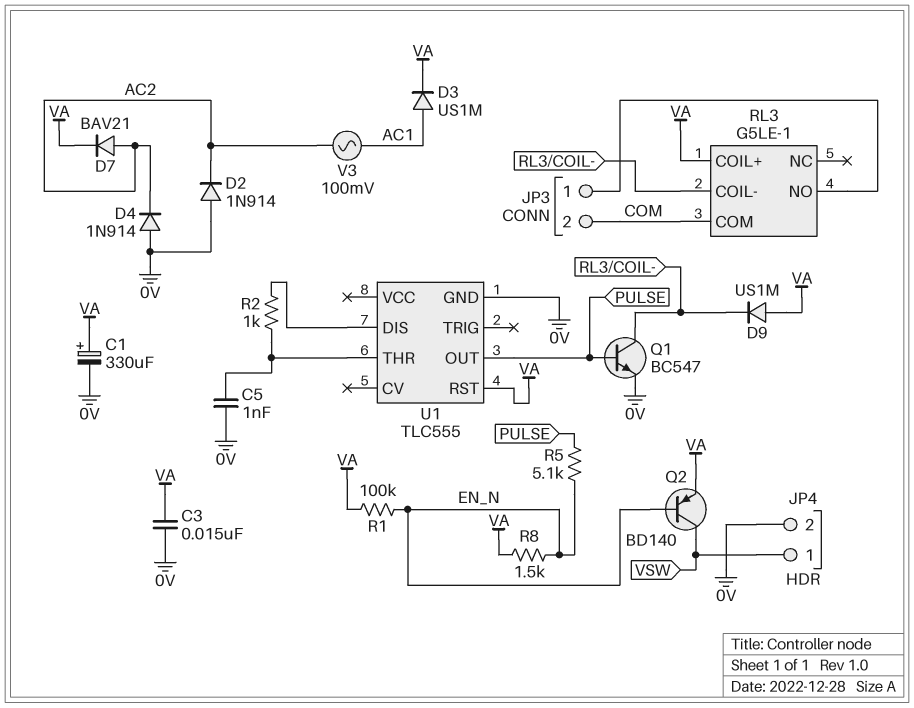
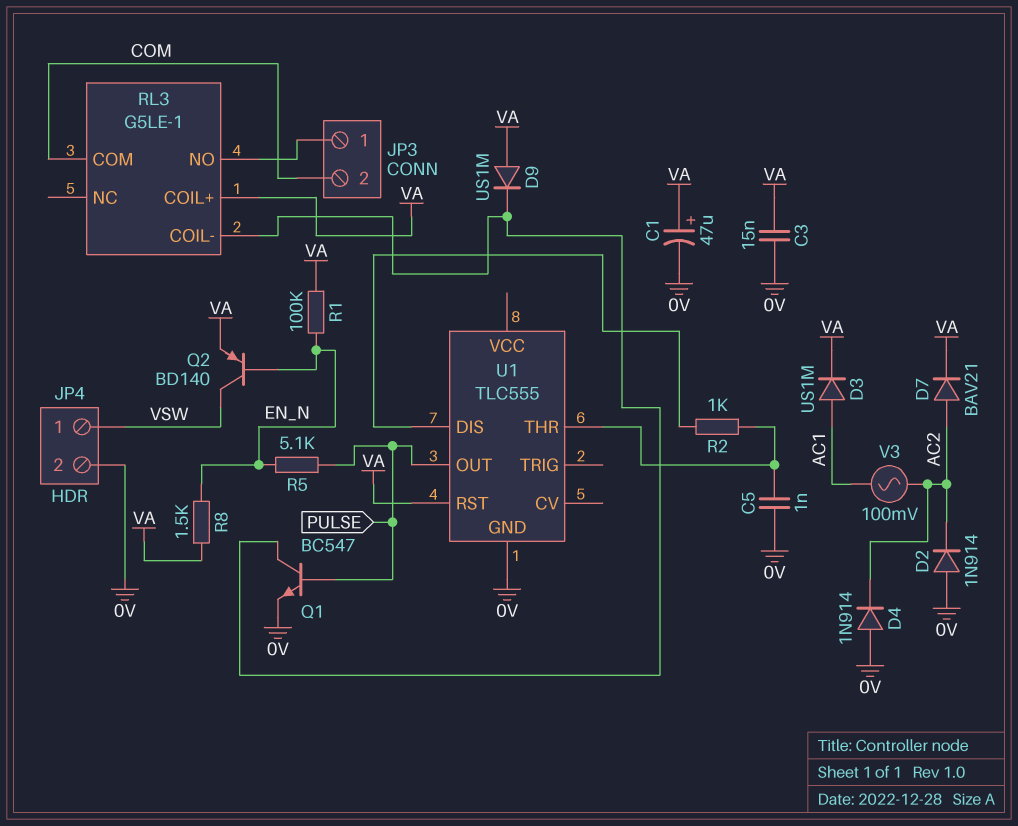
C1: 330uF (plus VA, minus 0V) -> 47uF (plus VA, minus 0V)

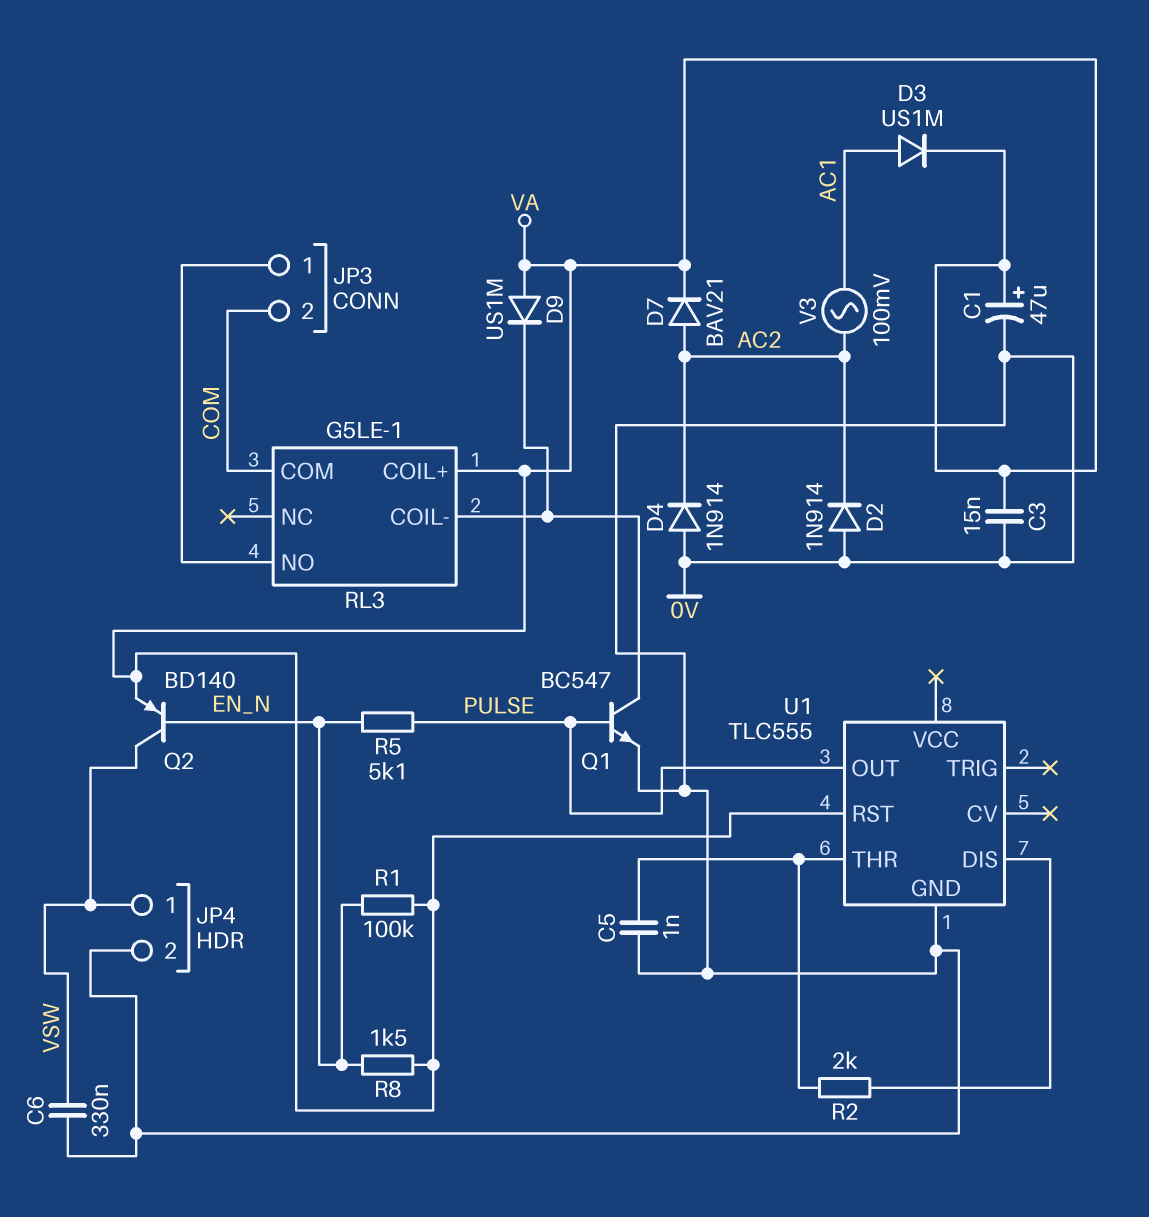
C6: none -> 330nF (0V, VSW)
R2: 1k (U1/DIS, U1/THR) -> 2k (U1/DIS, U1/THR)

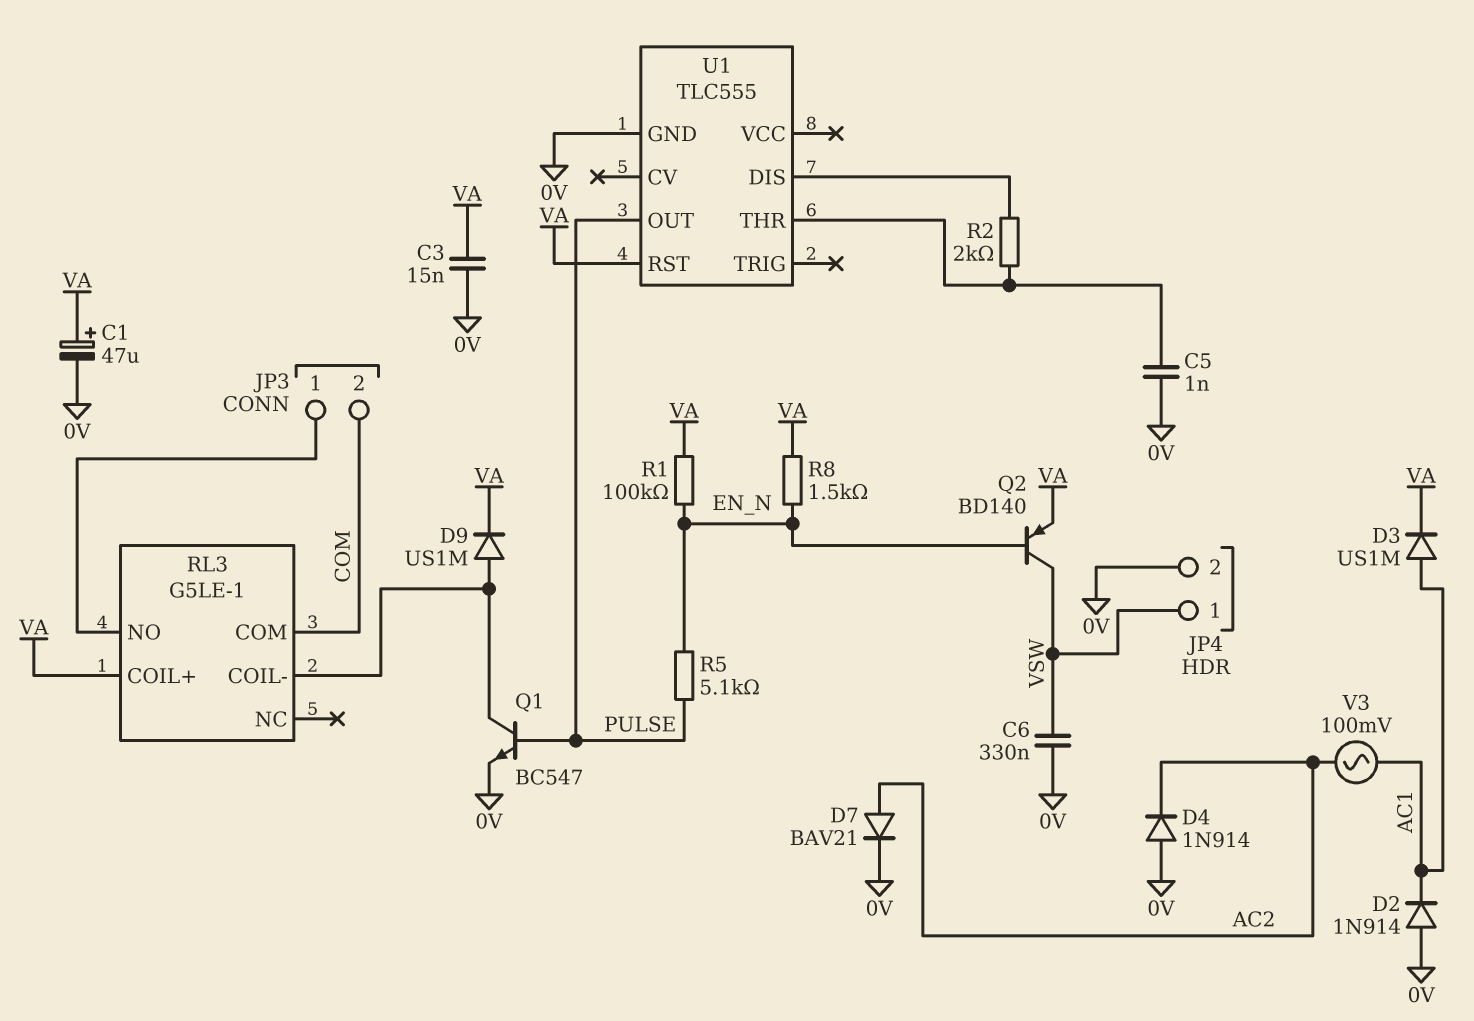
D2: diode 1N914 (A 0V, K AC2) -> diode 1N914 (A 0V, K AC1)
D7: diode BAV21 (A AC2, K VA) -> diode BAV21 (A AC2, K 0V)
D9: diode US1M (A VA, K RL3/COIL-) -> diode US1M (A RL3/COIL-, K VA)

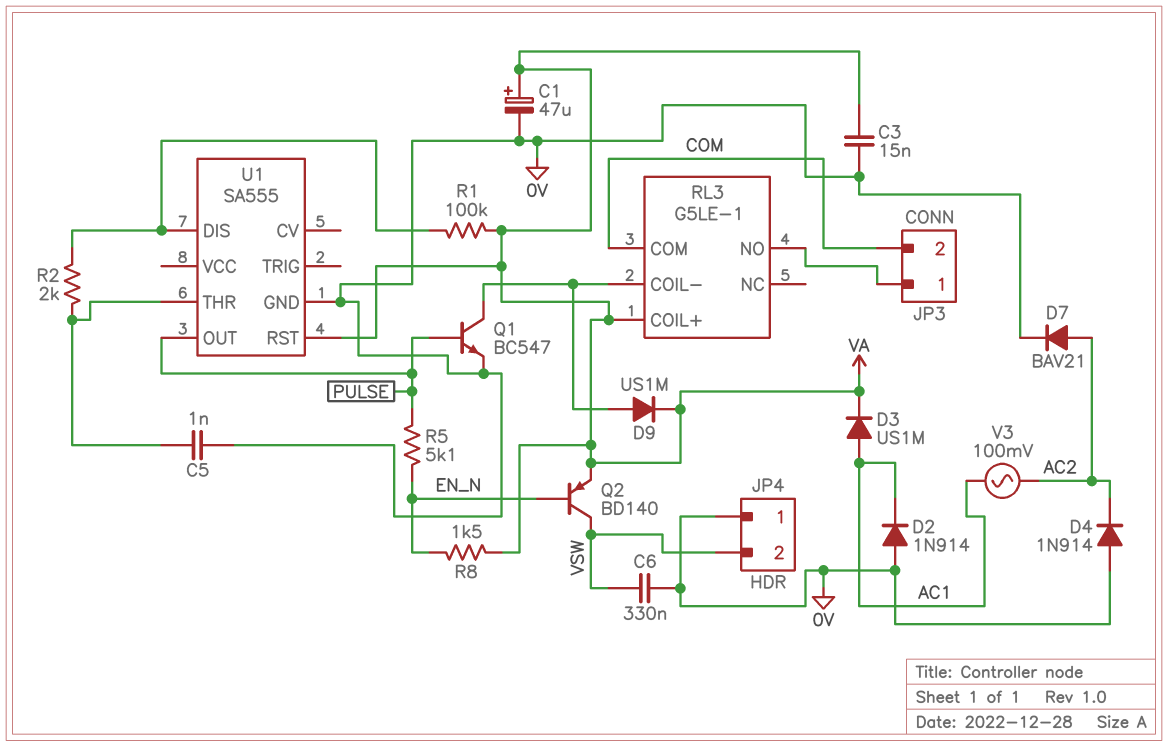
JP4 pin 1: VSW -> 0V
JP4 pin 2: 0V -> VSW
R1: 100k (EN_N, VA) -> 100k (U1/DIS, VA)
U1: TLC555 -> SA555

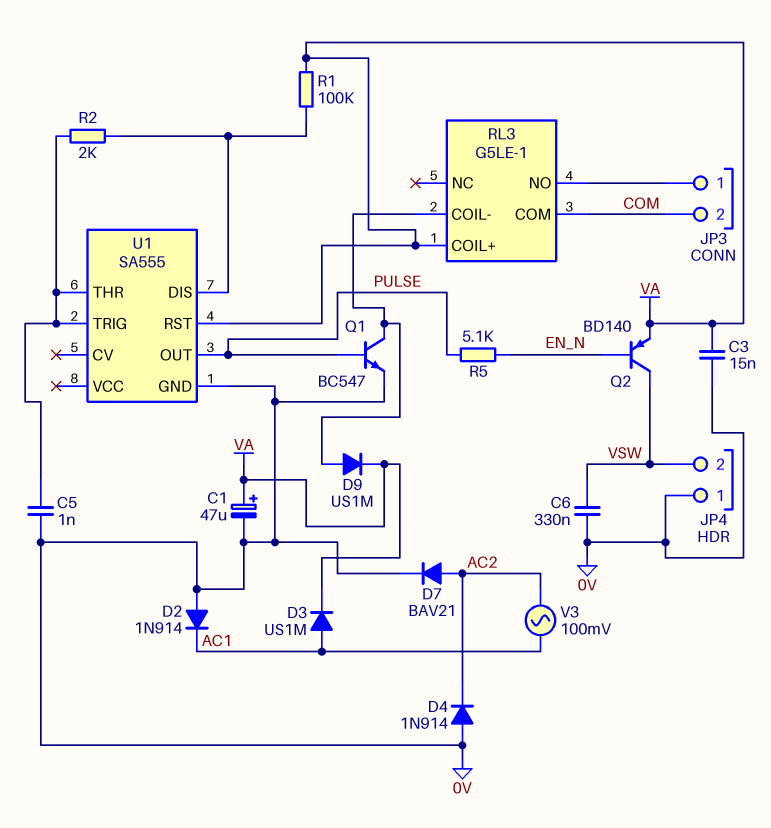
R8: 1.5k (EN_N, VA) -> none
U1 pin TRIG: none -> U1/THR

